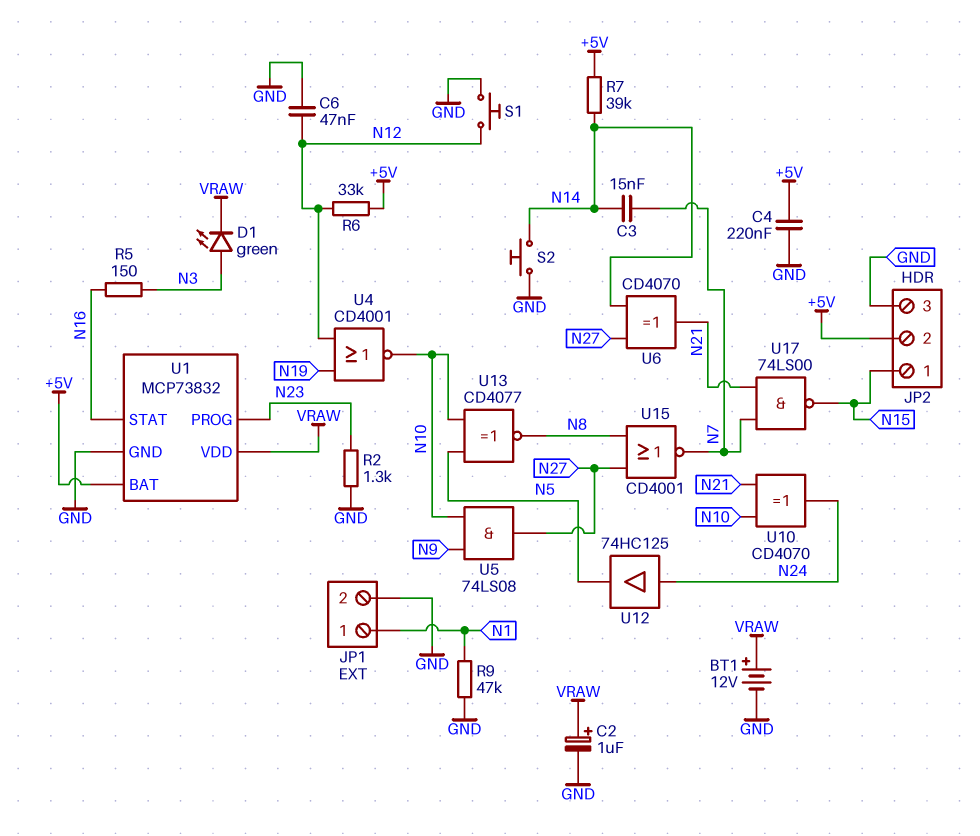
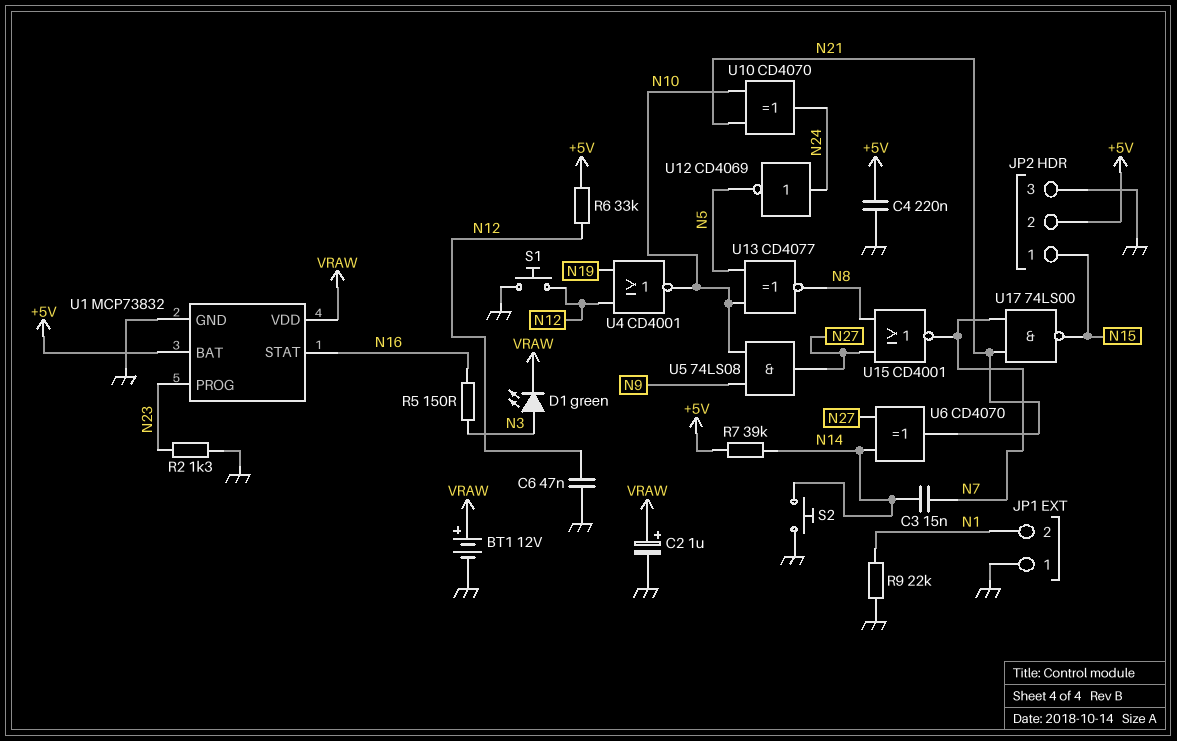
JP1 pin 1: N1 -> GND
JP1 pin 2: GND -> N1
R9: 47k (GND, N1) -> 22k (GND, N1)
U12: buffer 74HC125 (in N24, out N5) -> NOT CD4069 (in N24, out N5)

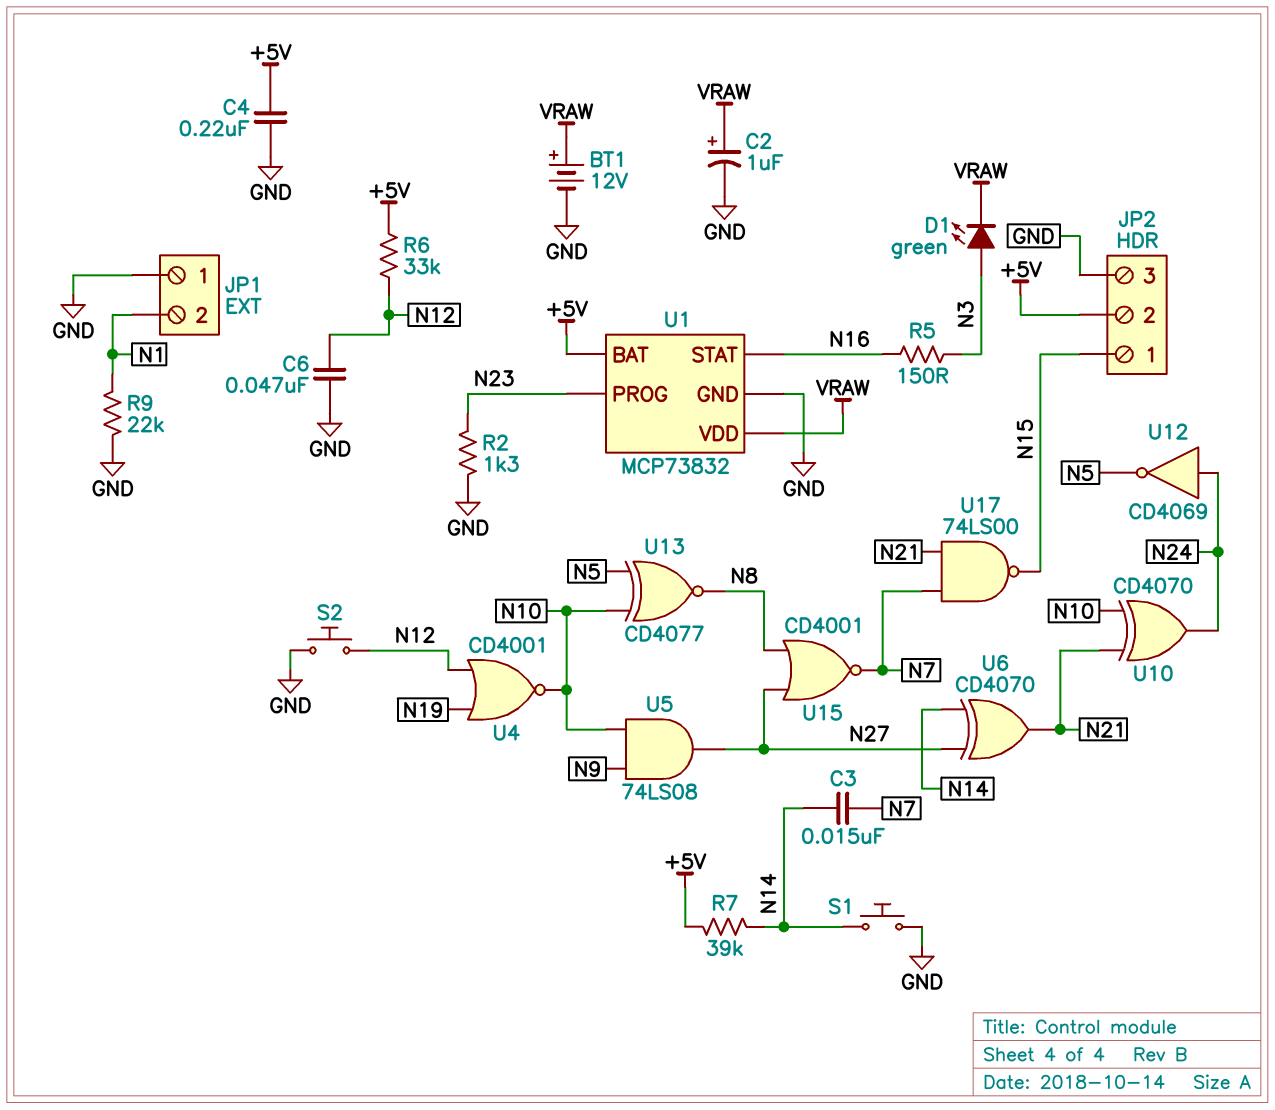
S1: button (GND, N12) -> button (GND, N14)
S2: button (GND, N14) -> button (GND, N12)

